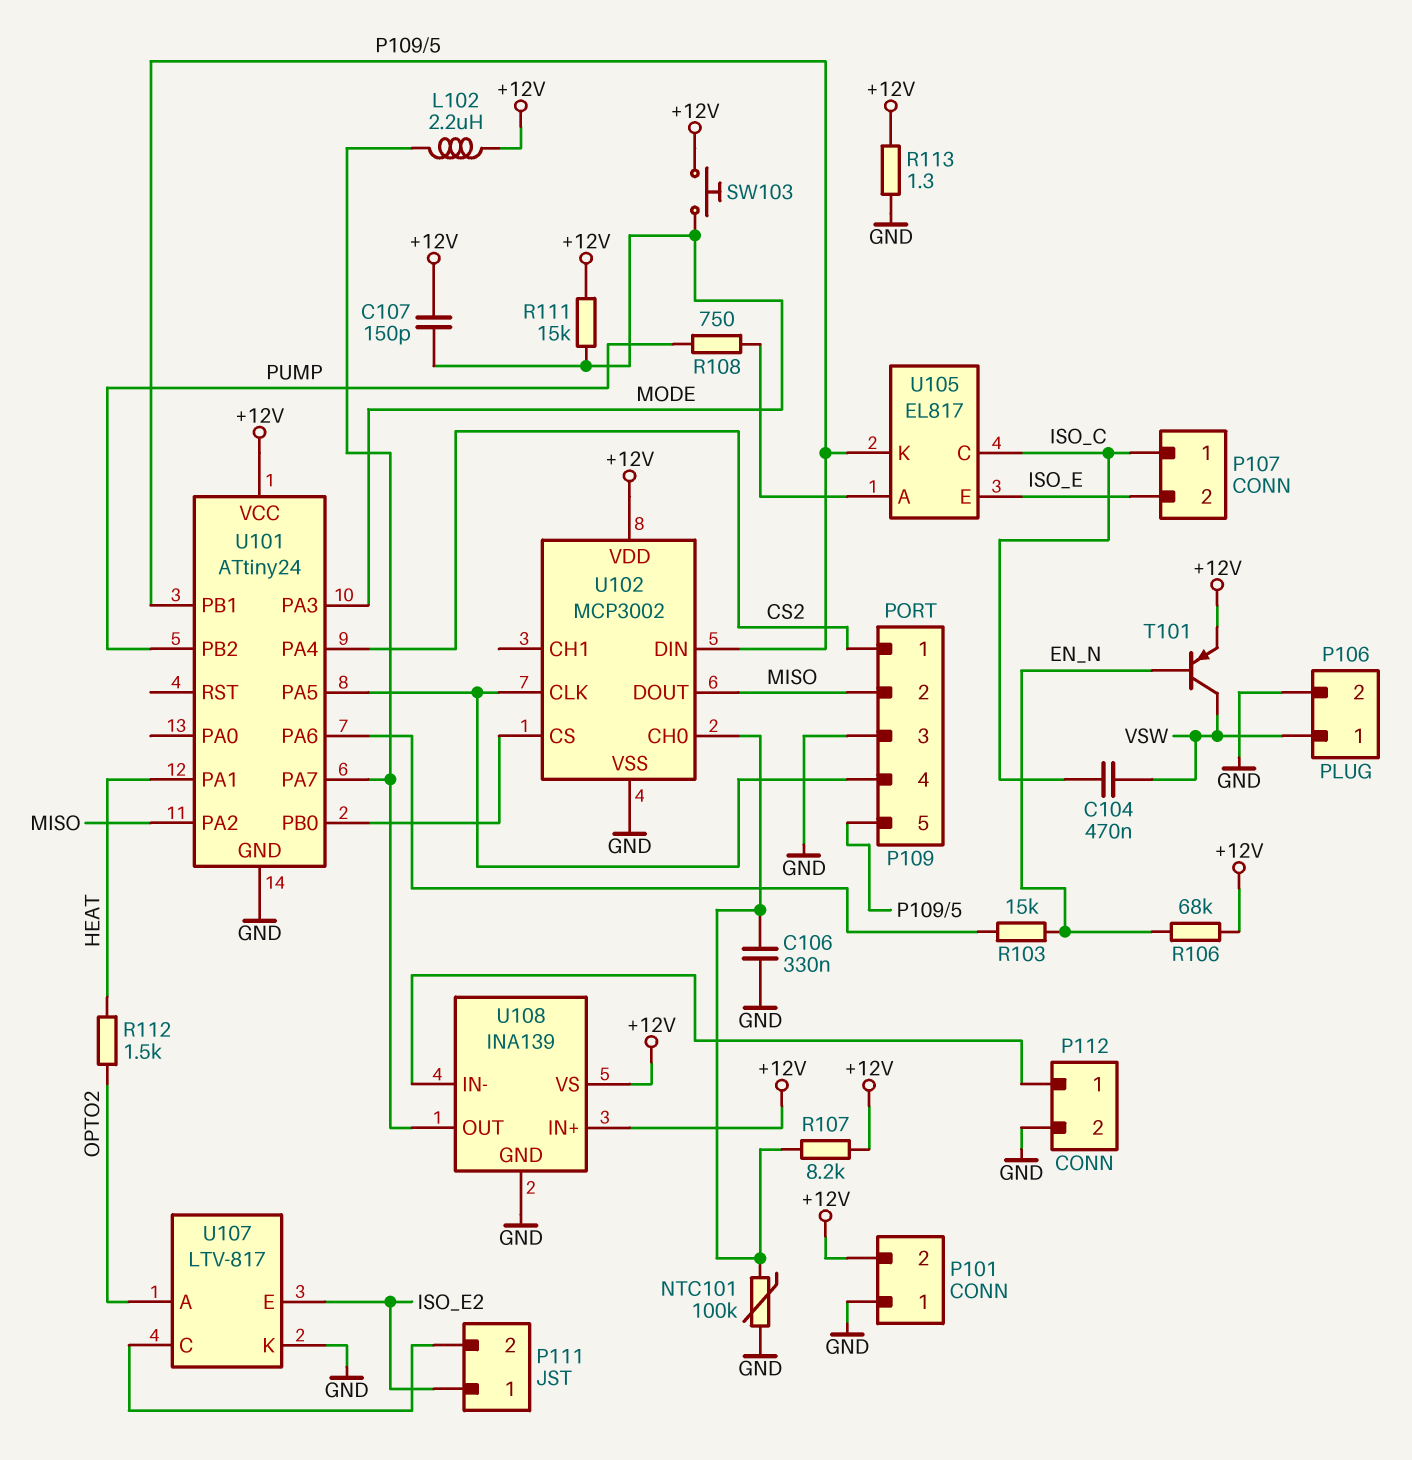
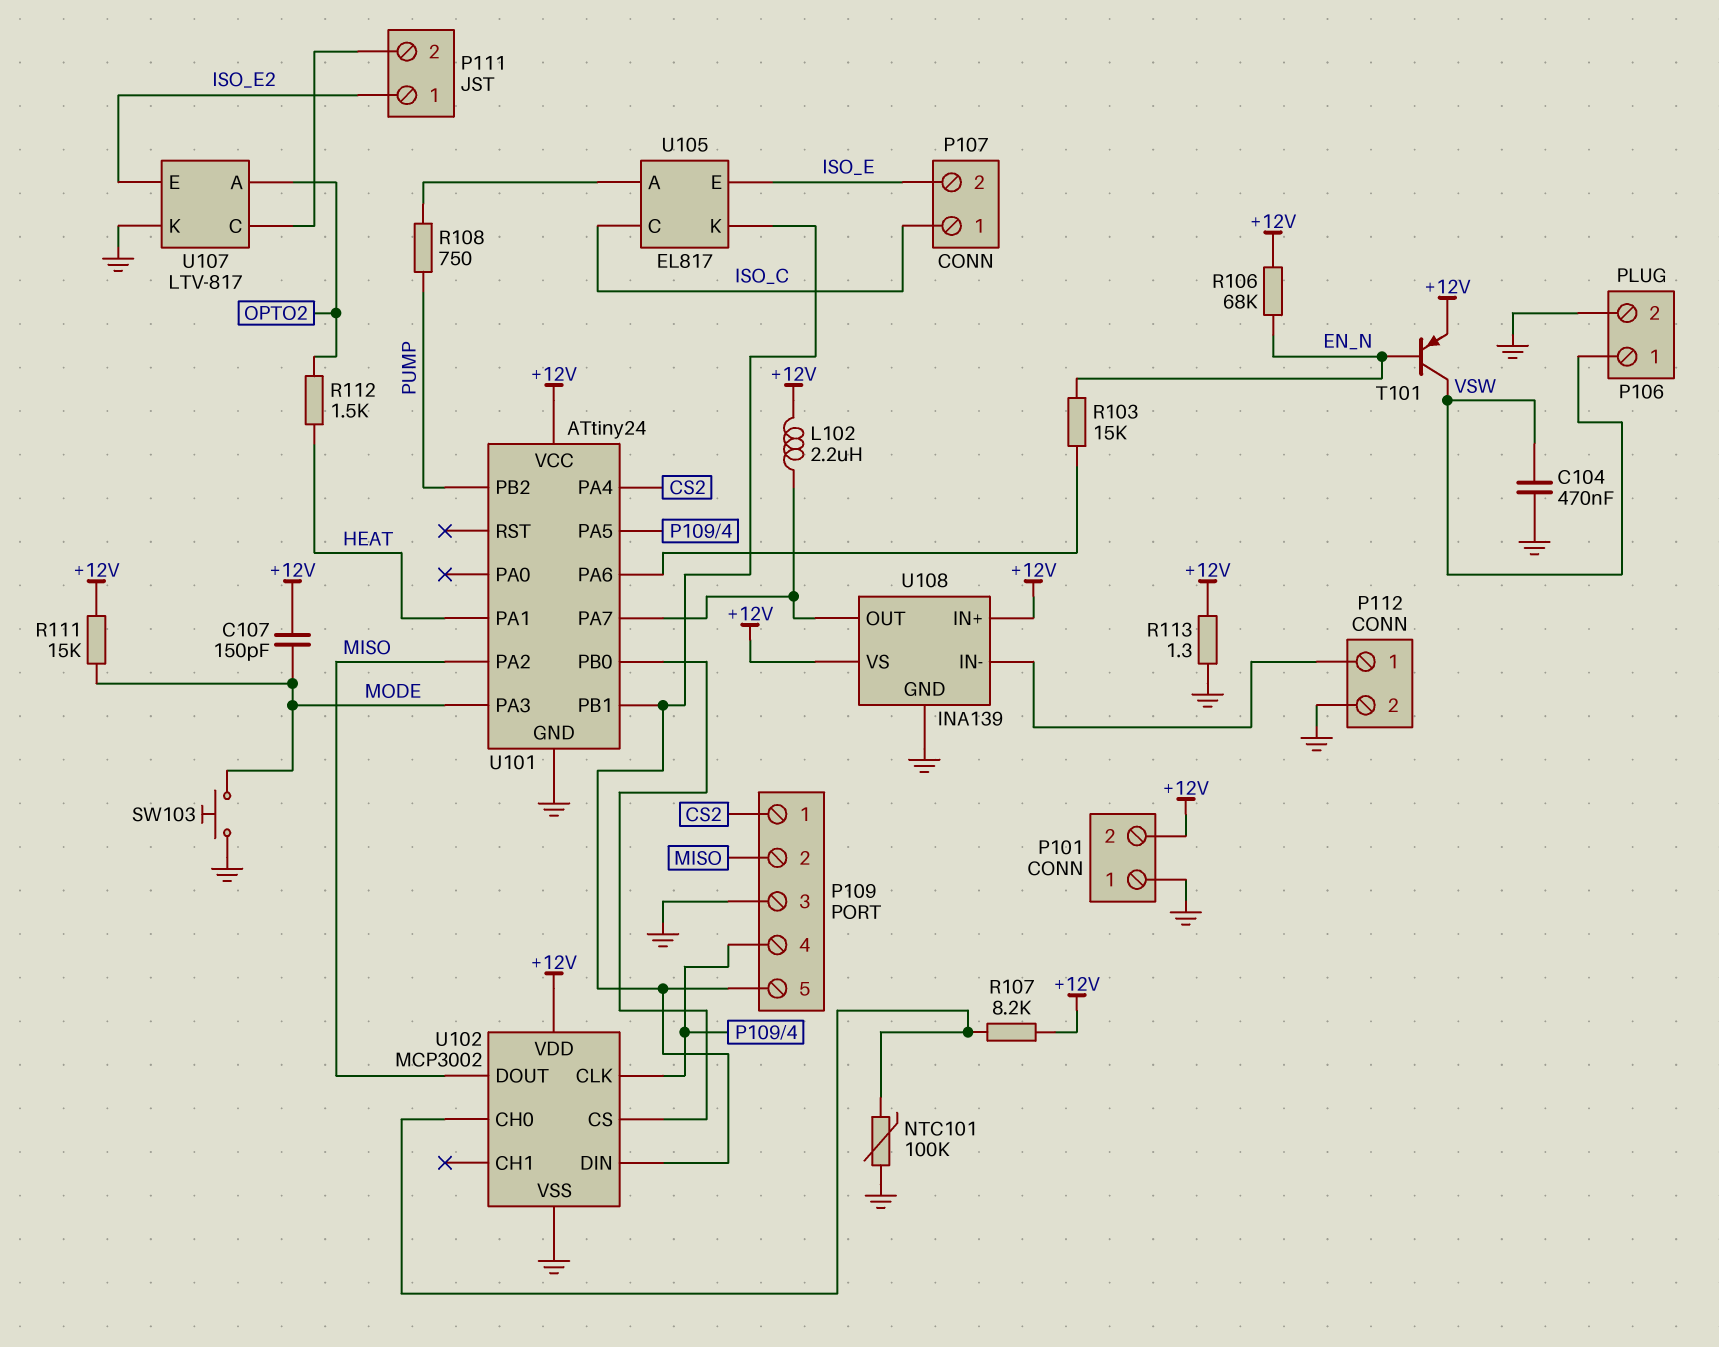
C104: 470nF (ISO_C, VSW) -> 470nF (GND, VSW)
C106: 330nF (GND, U102/CH0) -> none
SW103: button (+12V, MODE) -> button (GND, MODE)

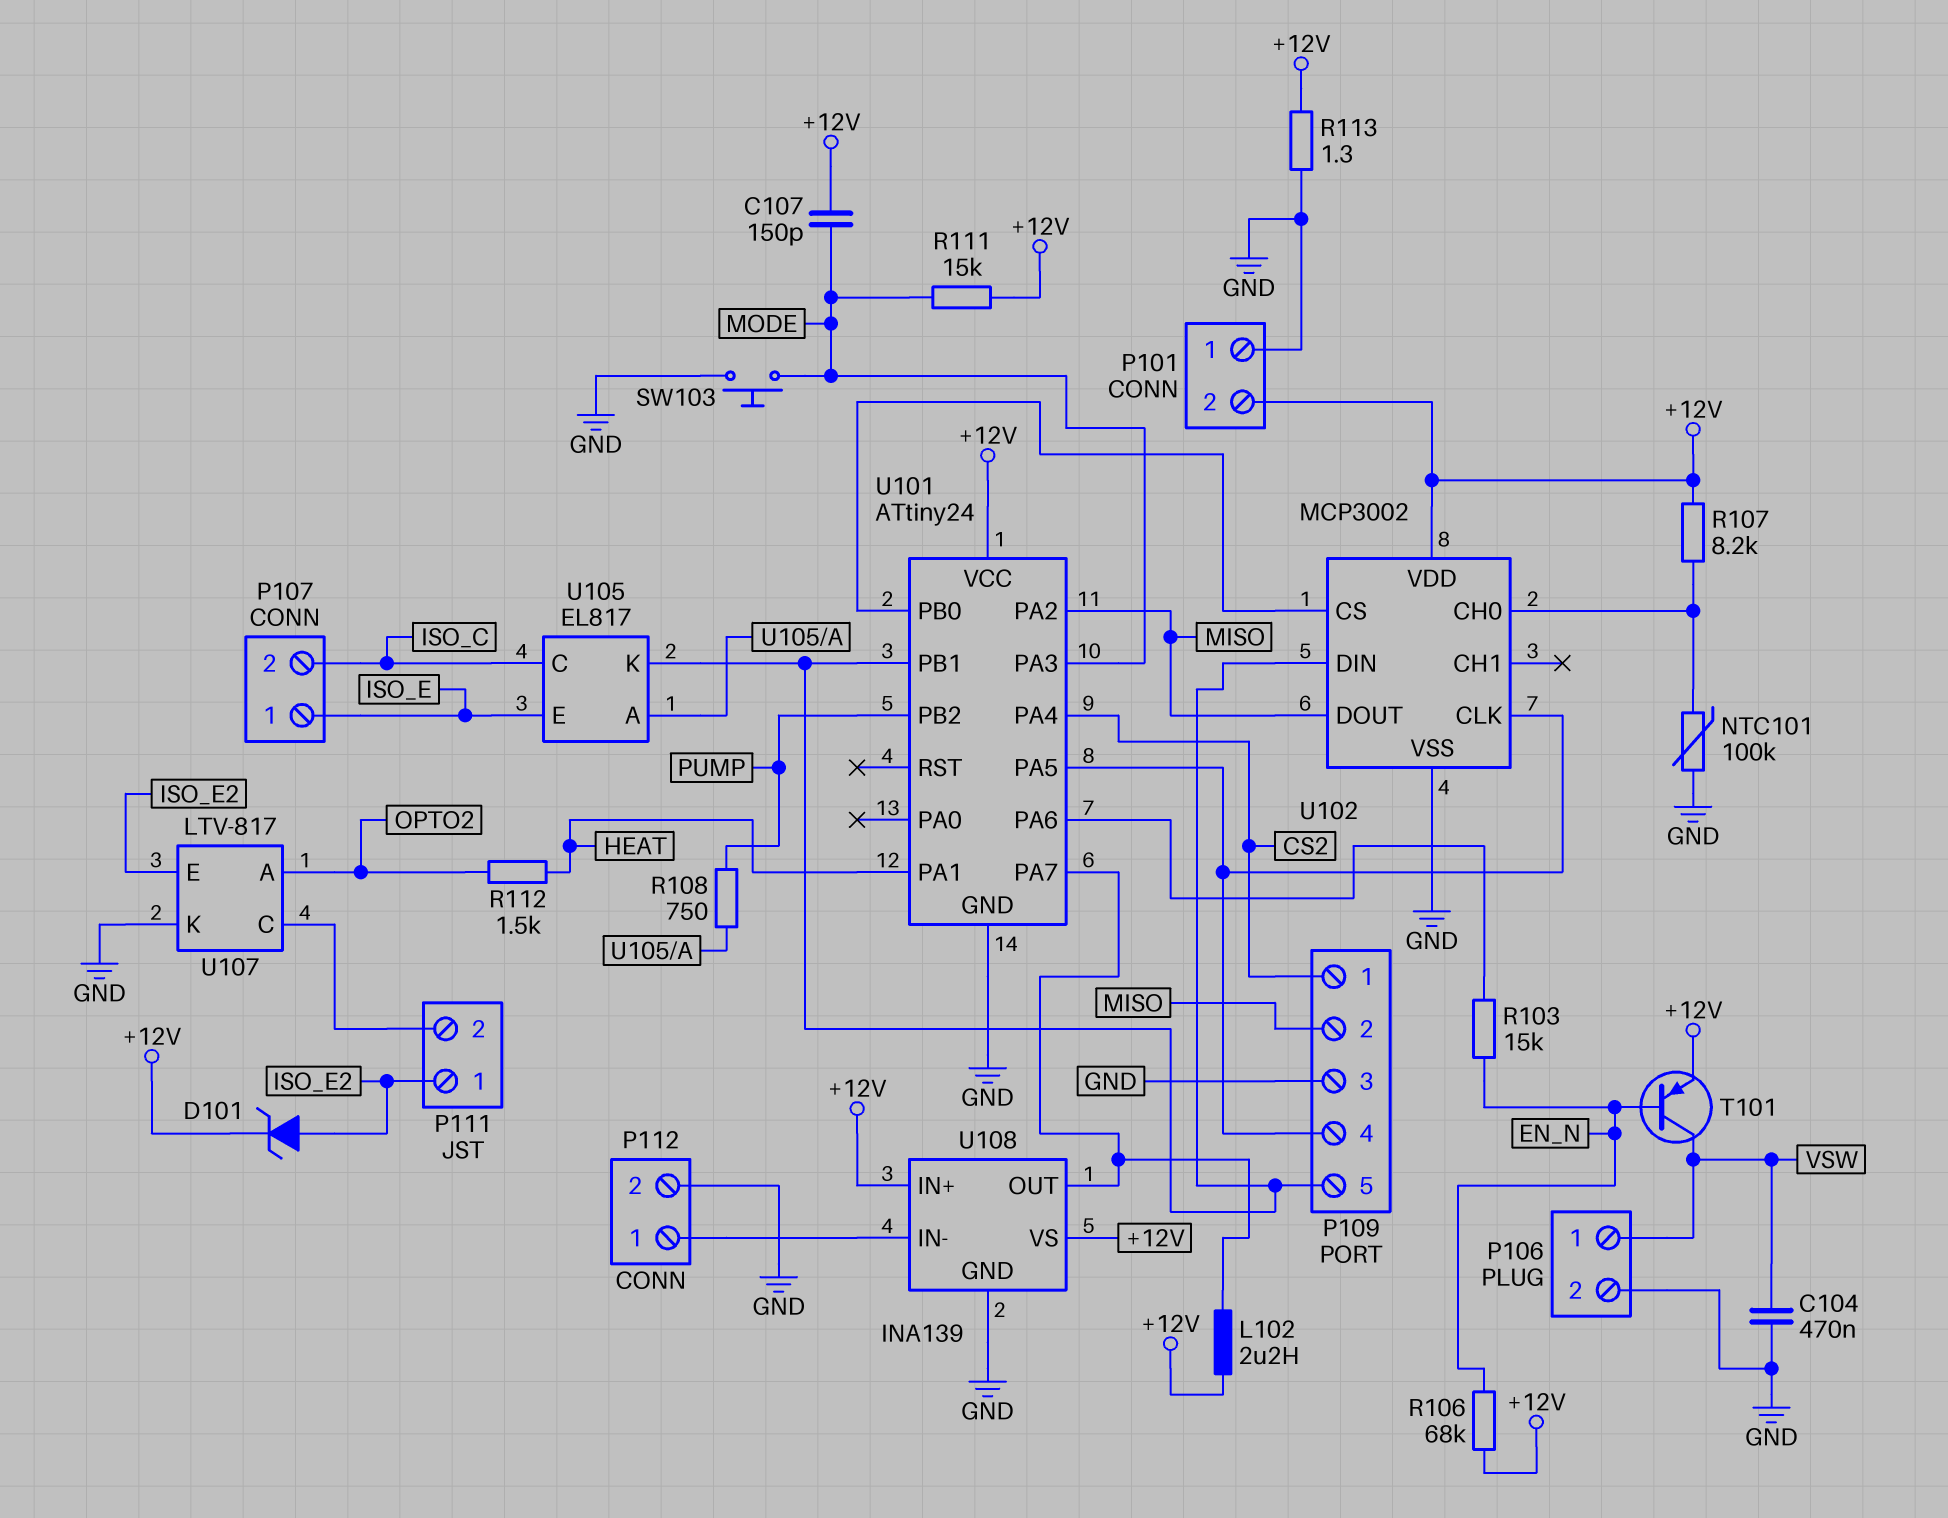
D101: none -> zener (A ISO_E2, K +12V)
P107 pin 1: ISO_C -> ISO_E
P107 pin 2: ISO_E -> ISO_C

